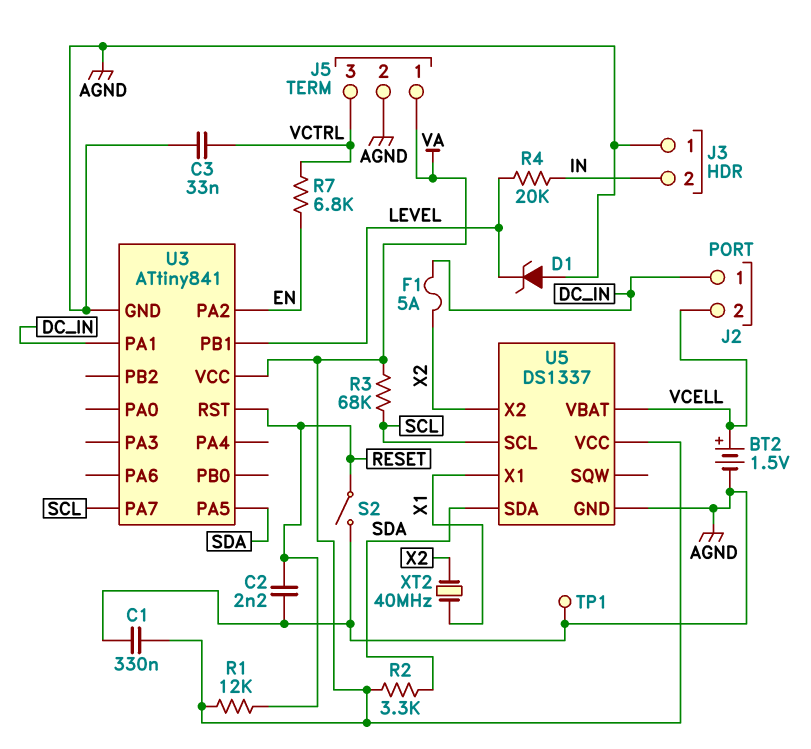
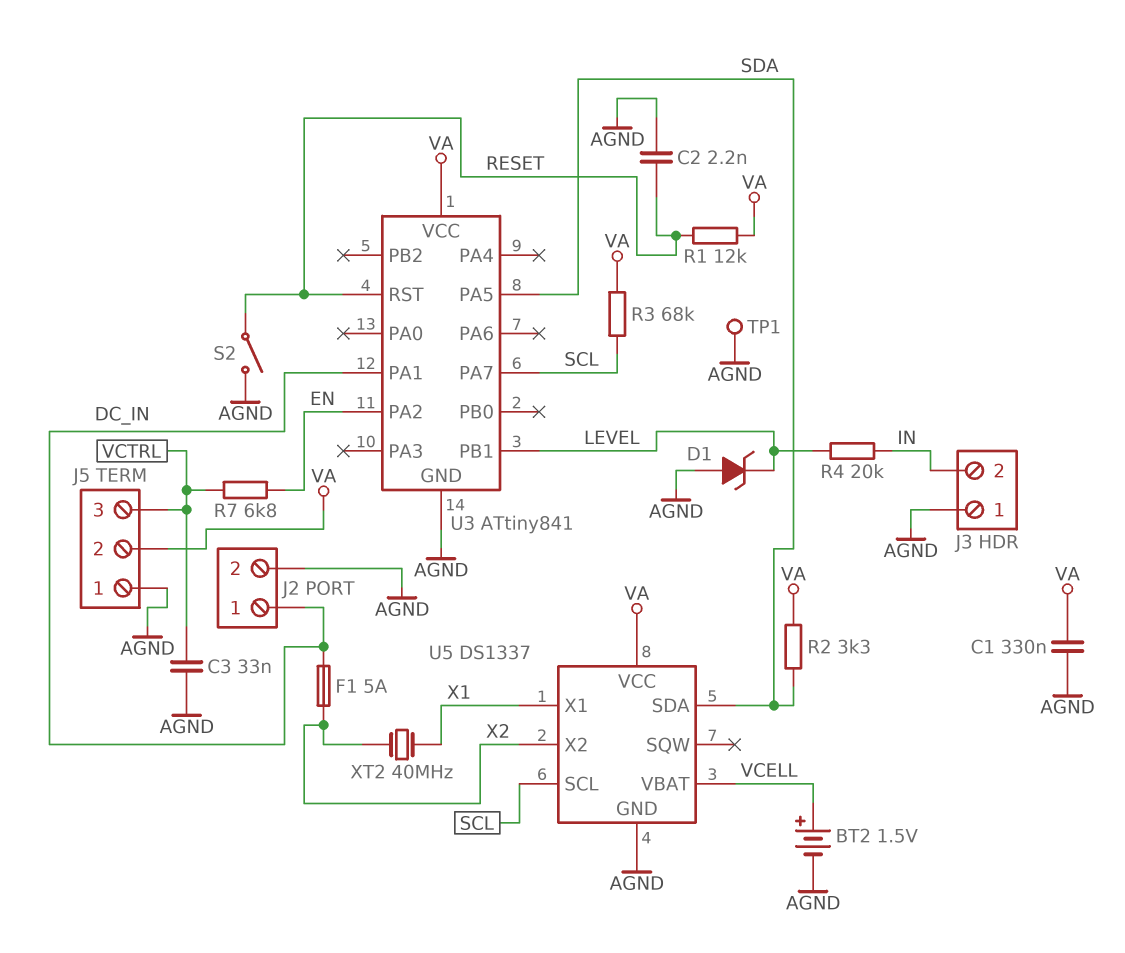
J2 pin 2: VCELL -> AGND
J5 pin 1: VA -> AGND
J5 pin 2: AGND -> VA

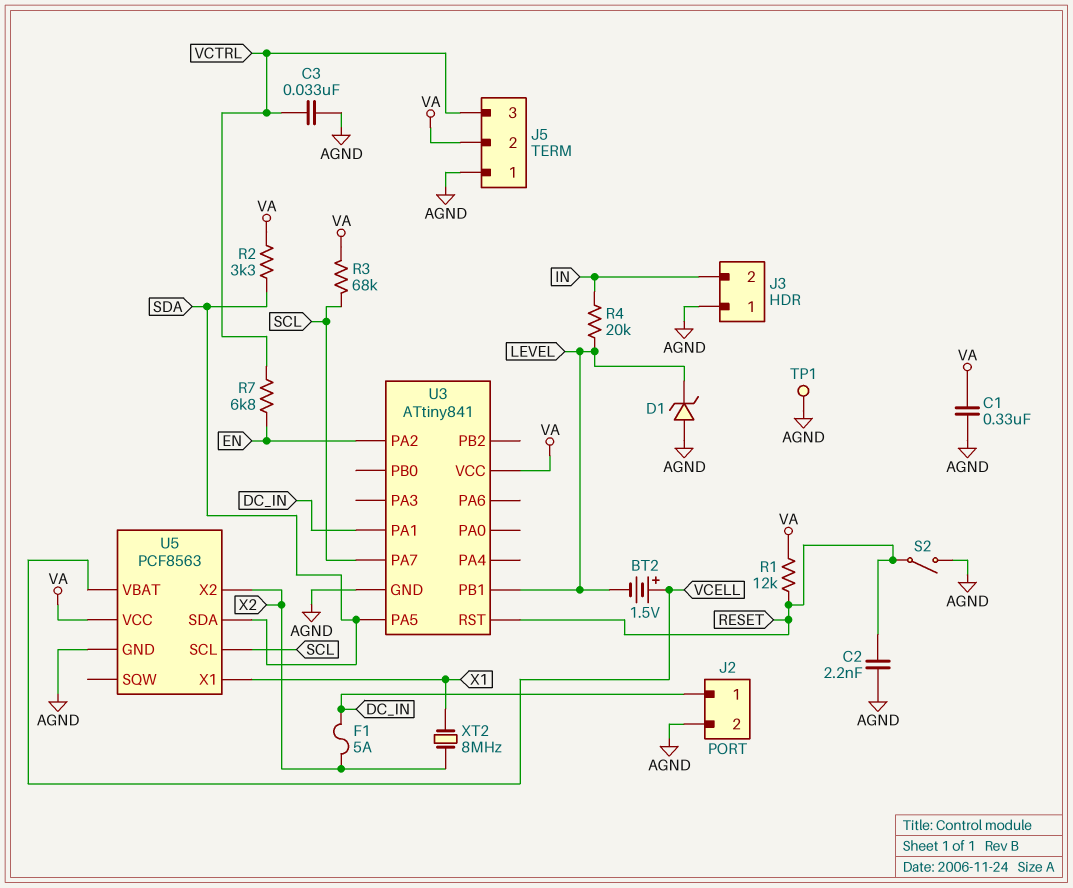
BT2: 1.5V (plus VCELL, minus AGND) -> 1.5V (plus VCELL, minus LEVEL)
U5: DS1337 -> PCF8563
XT2: 40MHz (X1, X2) -> 8MHz (X1, X2)

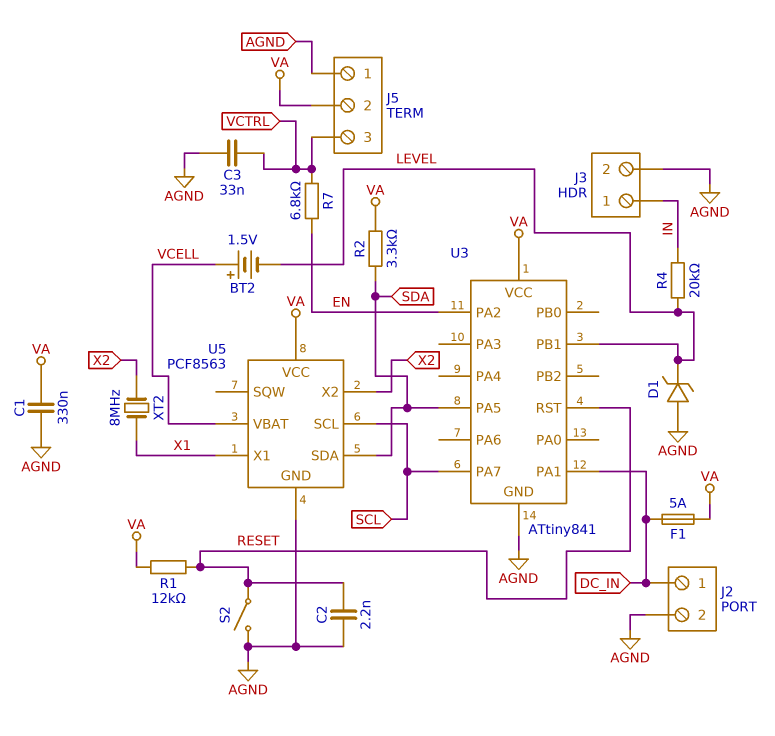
F1: 5A (DC_IN, X2) -> 5A (DC_IN, VA)
J3 pin 1: AGND -> IN
J3 pin 2: IN -> AGND
R3: 68k (SCL, VA) -> none
TP1: test point (AGND) -> none

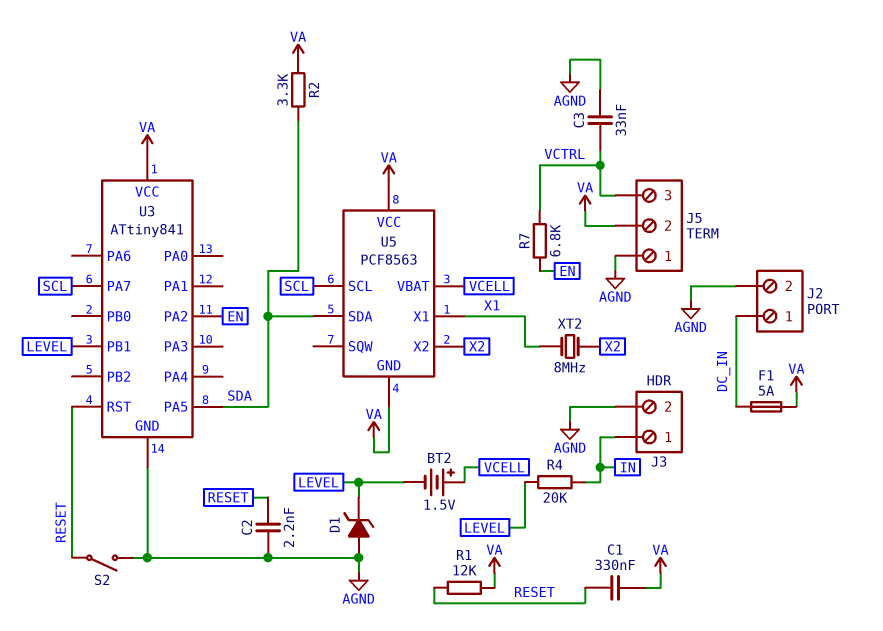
C1: 330nF (AGND, VA) -> 330nF (RESET, VA)
U3 pin PA1: DC_IN -> none
U5 pin GND: AGND -> VA

